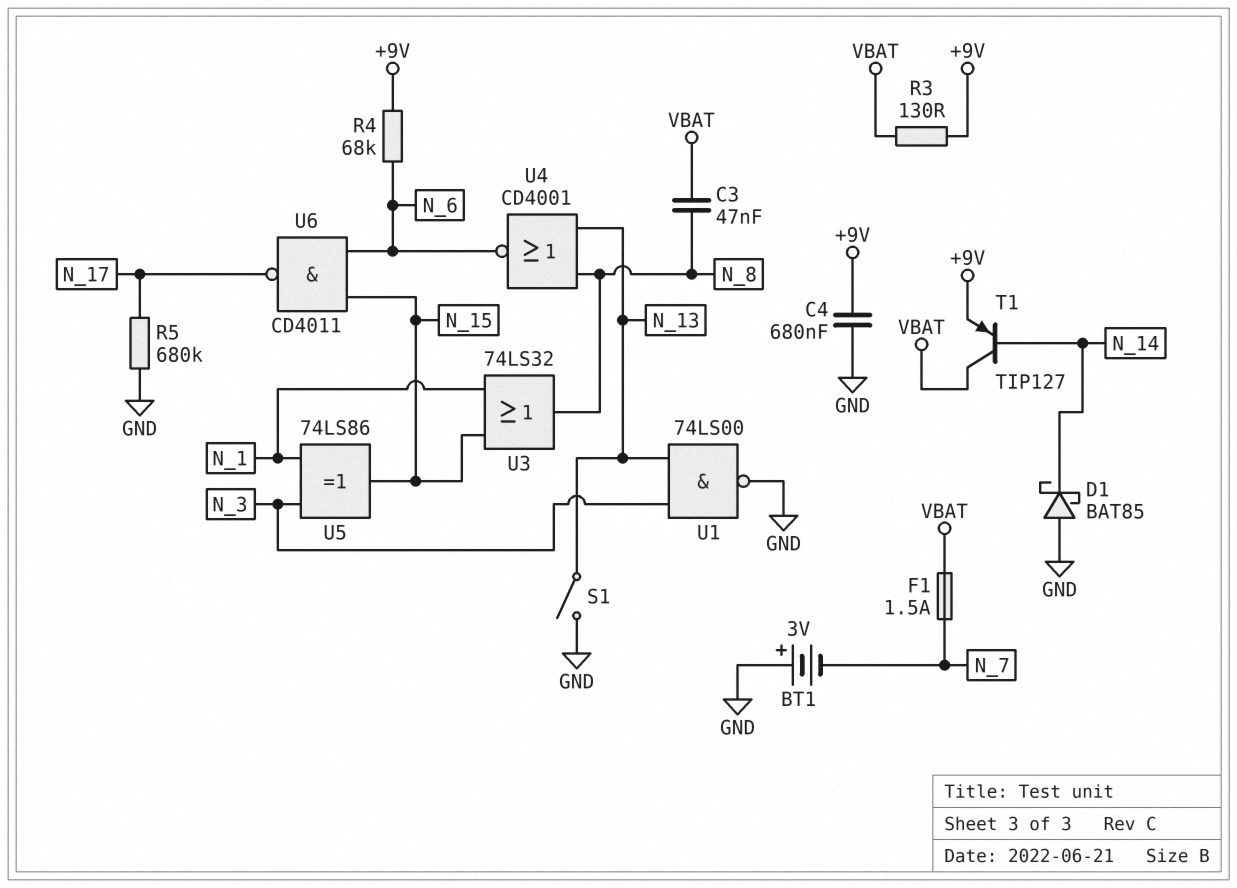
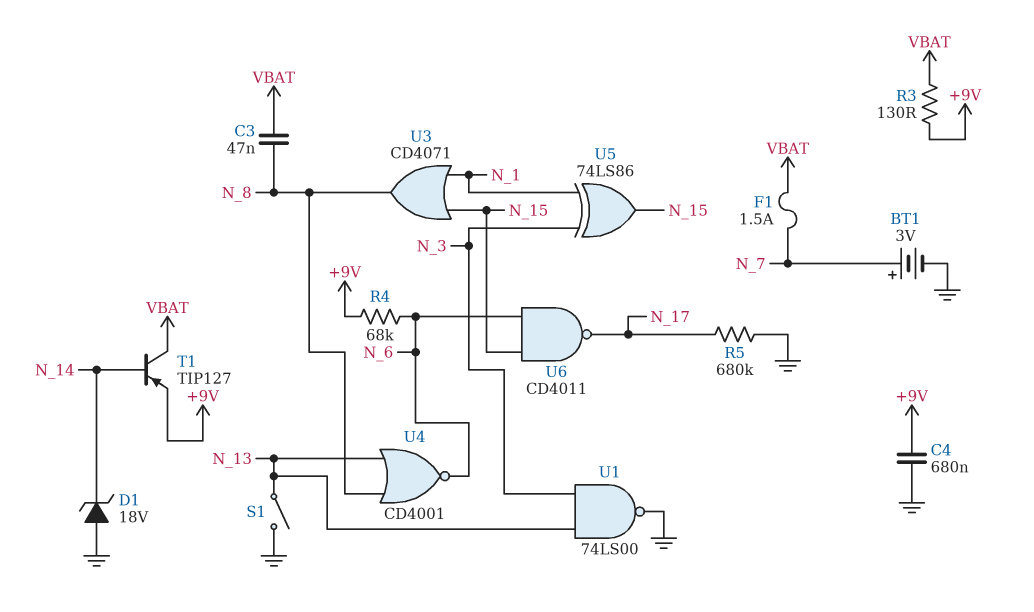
BT1: 3V (plus GND, minus N_7) -> 3V (plus N_7, minus GND)
D1: schottky BAT85 (A GND, K N_14) -> zener 18V (A GND, K N_14)
U3: OR 74LS32 (in N_1, in N_15, out N_8) -> OR CD4071 (in N_1, in N_15, out N_8)

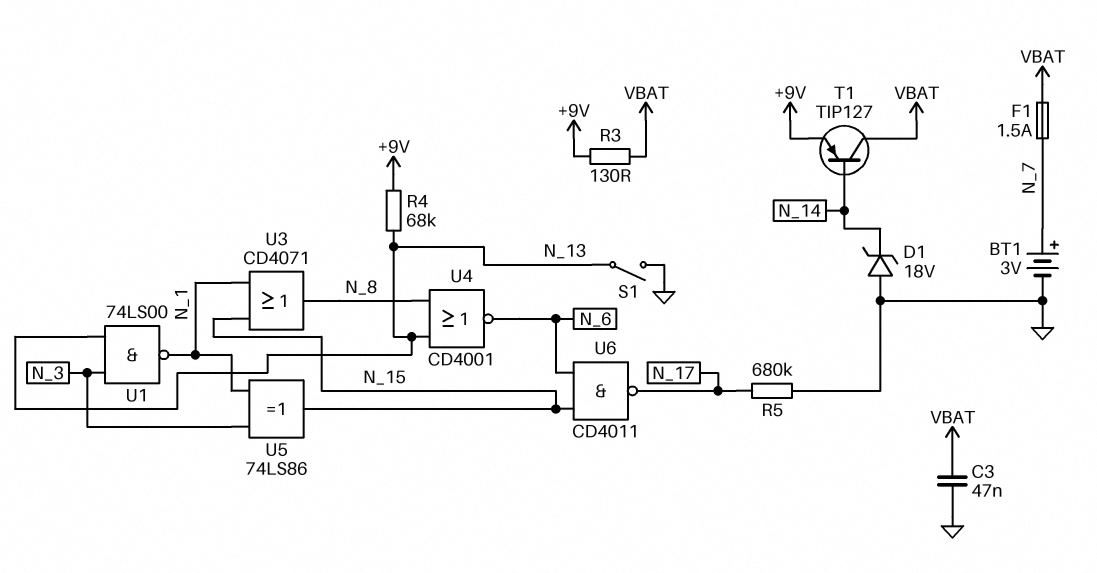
C3: 47nF (N_8, VBAT) -> 47nF (GND, VBAT)
C4: 680nF (+9V, GND) -> none
R4: 68k (+9V, N_6) -> 68k (+9V, N_13)
U1: NAND 74LS00 (in N_3, in N_13, out GND) -> NAND 74LS00 (in N_3, in N_13, out N_1)

